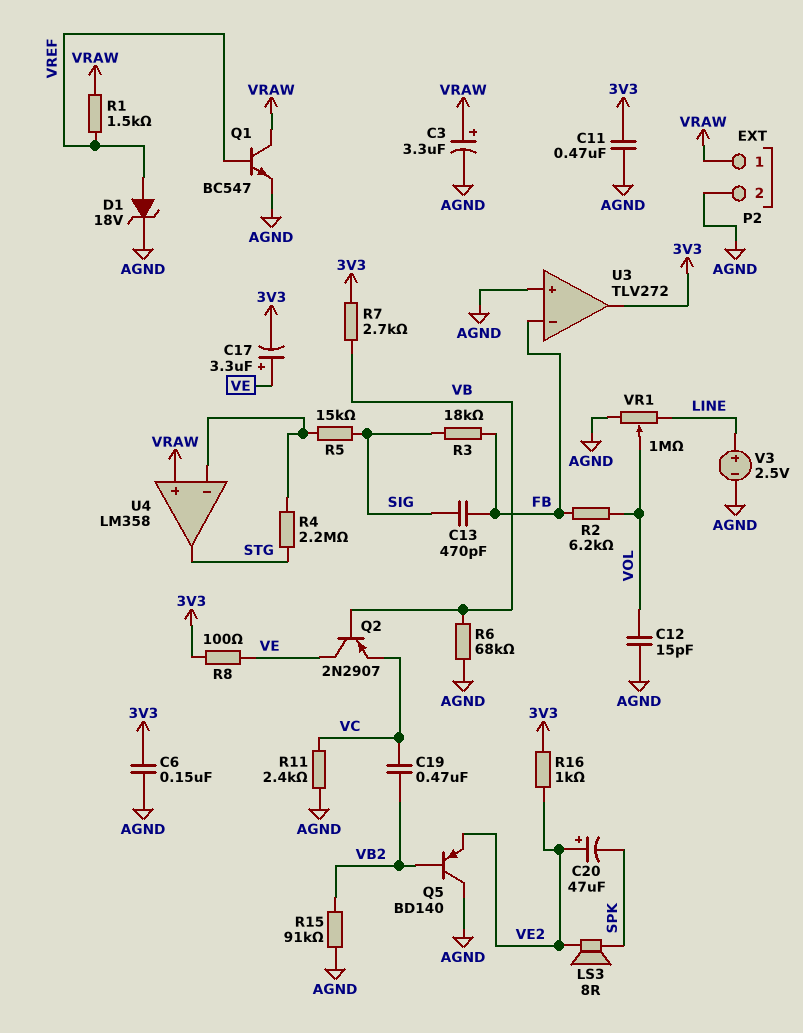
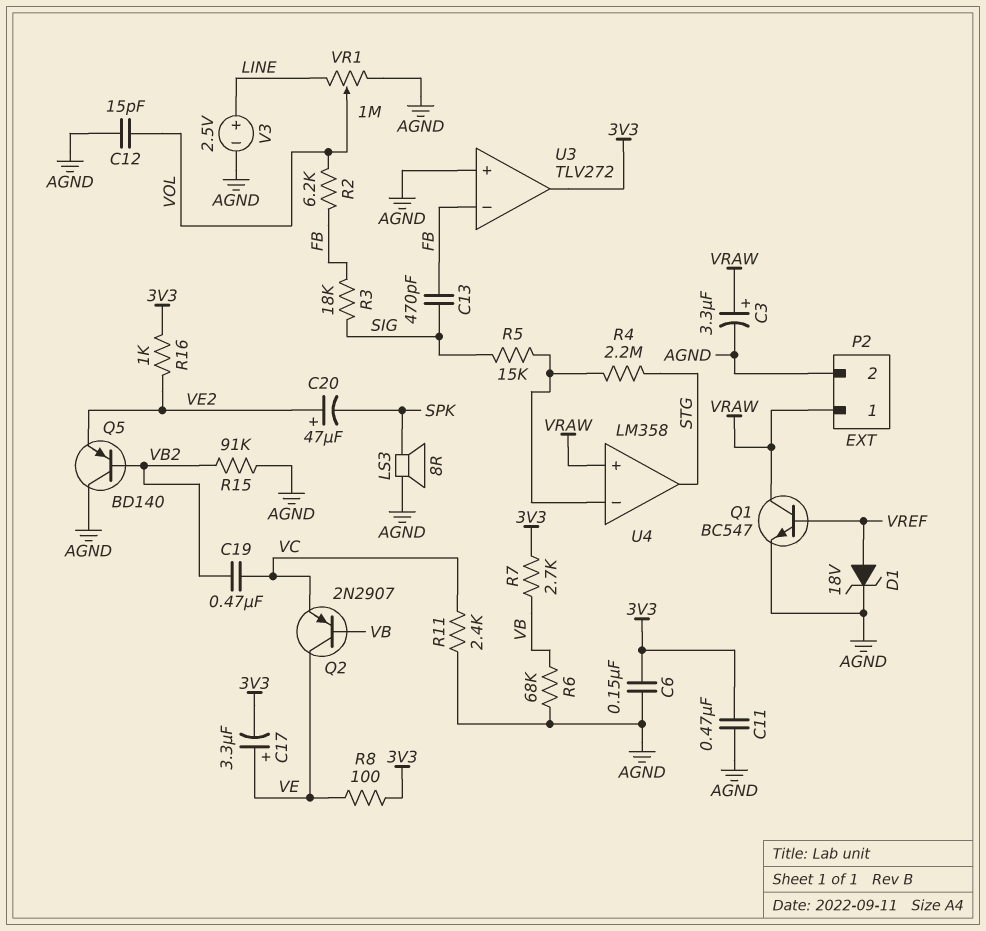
LS3: speaker 8R (SPK, VE2) -> speaker 8R (AGND, SPK)
R1: 1.5k (VRAW, VREF) -> none

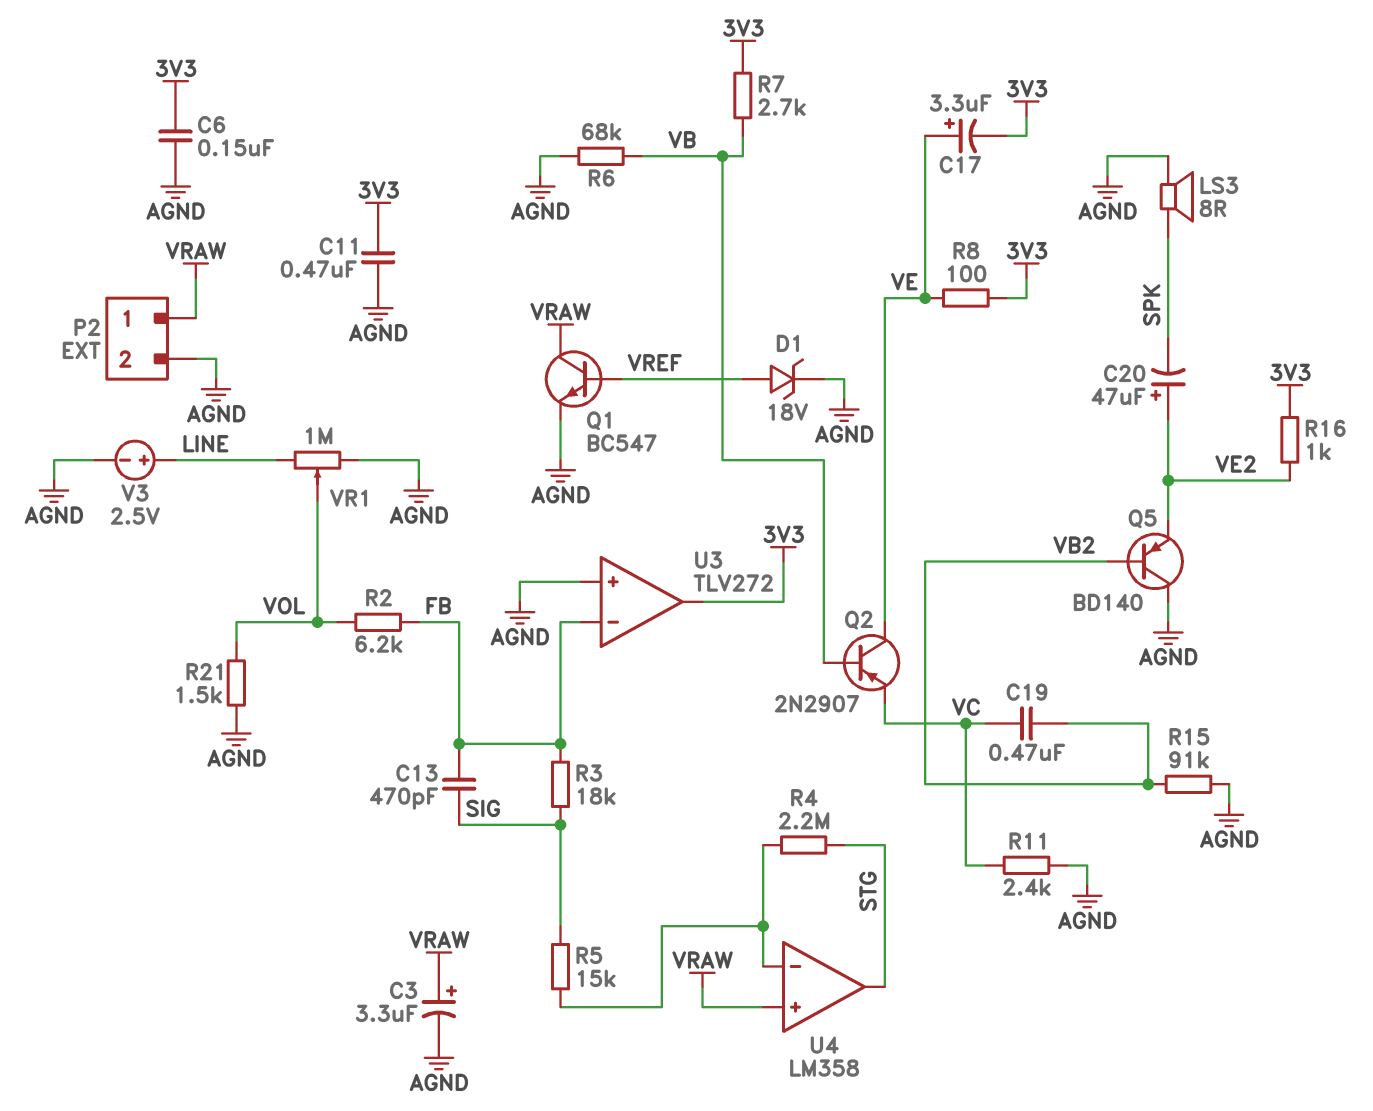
C12: 15pF (AGND, VOL) -> none
R21: none -> 1.5k (AGND, VOL)

